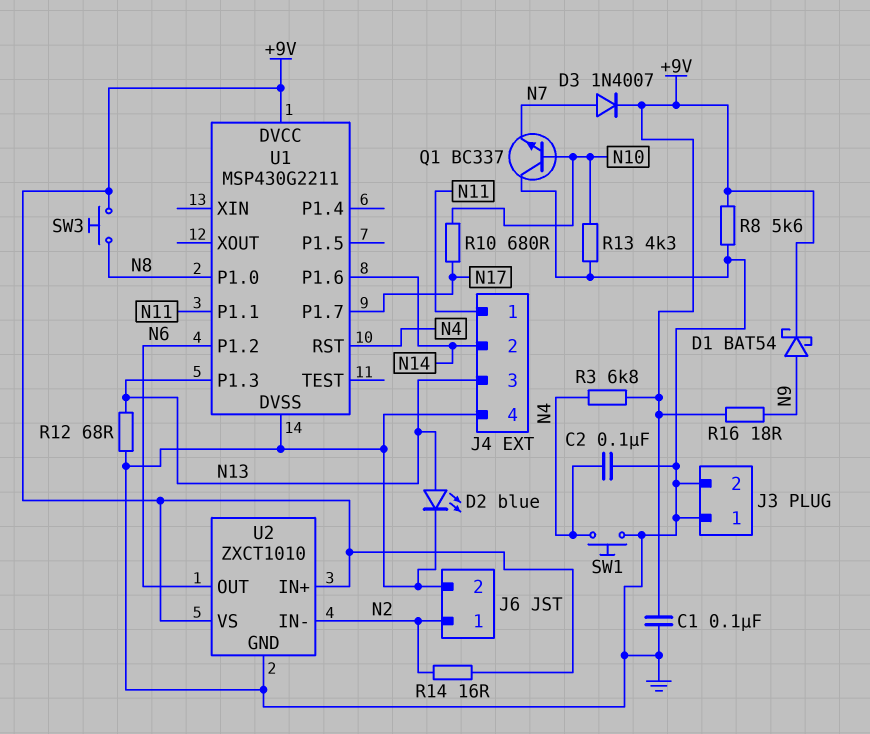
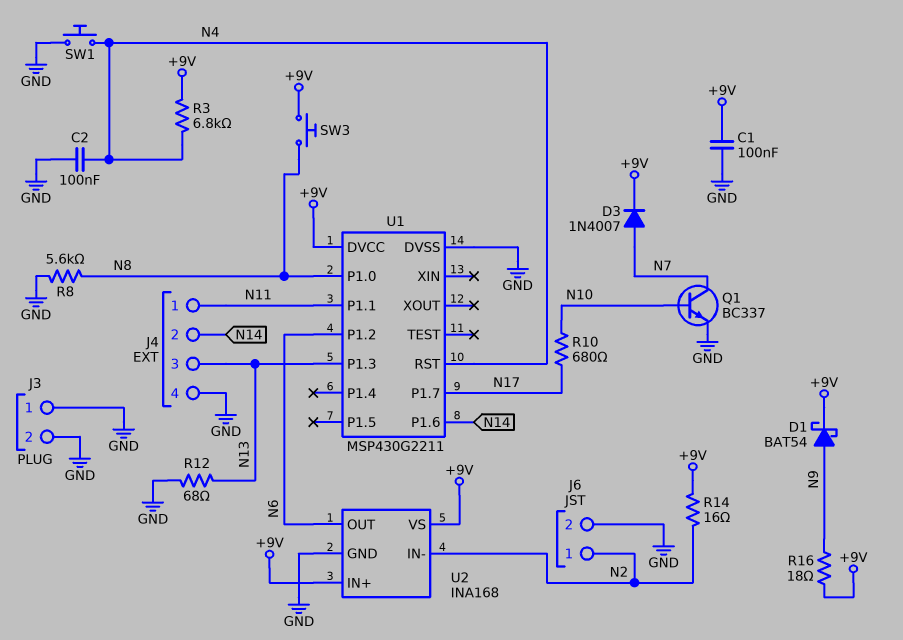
D2: LED blue (A N13, K GND) -> none
Q1: NPN BC337 (B N10, C GND, E N7) -> NPN BC337 (B N10, C N7, E GND)
R8: 5.6k (+9V, GND) -> 5.6k (GND, N8)
R13: 4.3k (GND, N10) -> none
U2: ZXCT1010 -> INA168

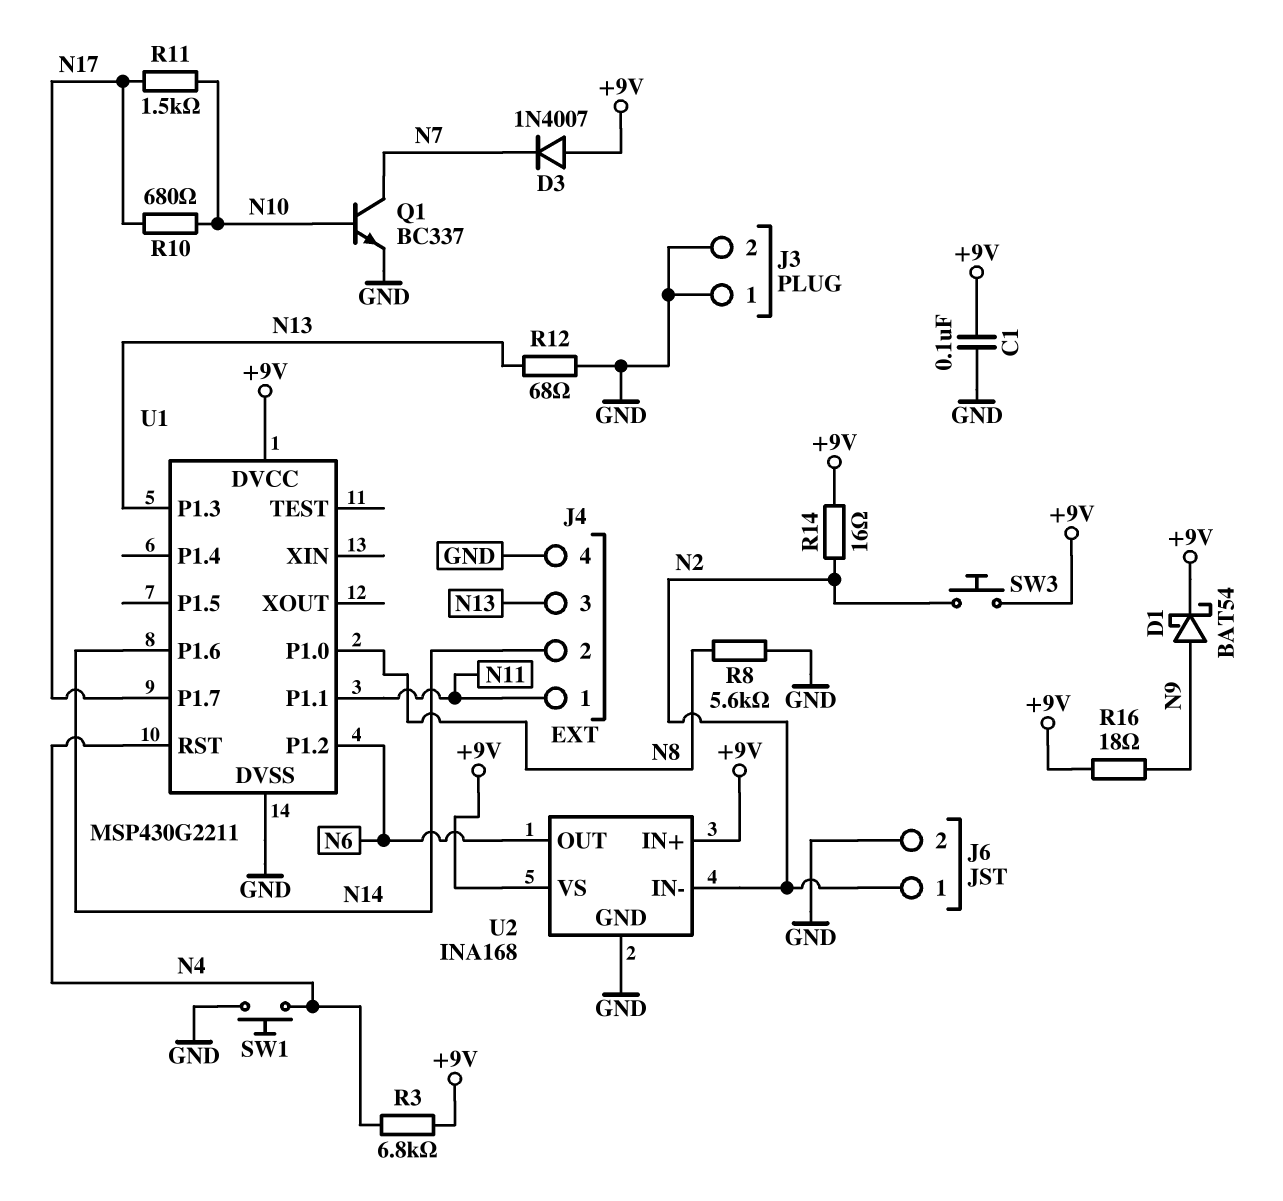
C2: 100nF (GND, N4) -> none
D3: diode 1N4007 (A N7, K +9V) -> diode 1N4007 (A +9V, K N7)
R11: none -> 1.5k (N10, N17)
SW3: button (+9V, N8) -> button (+9V, N2)

